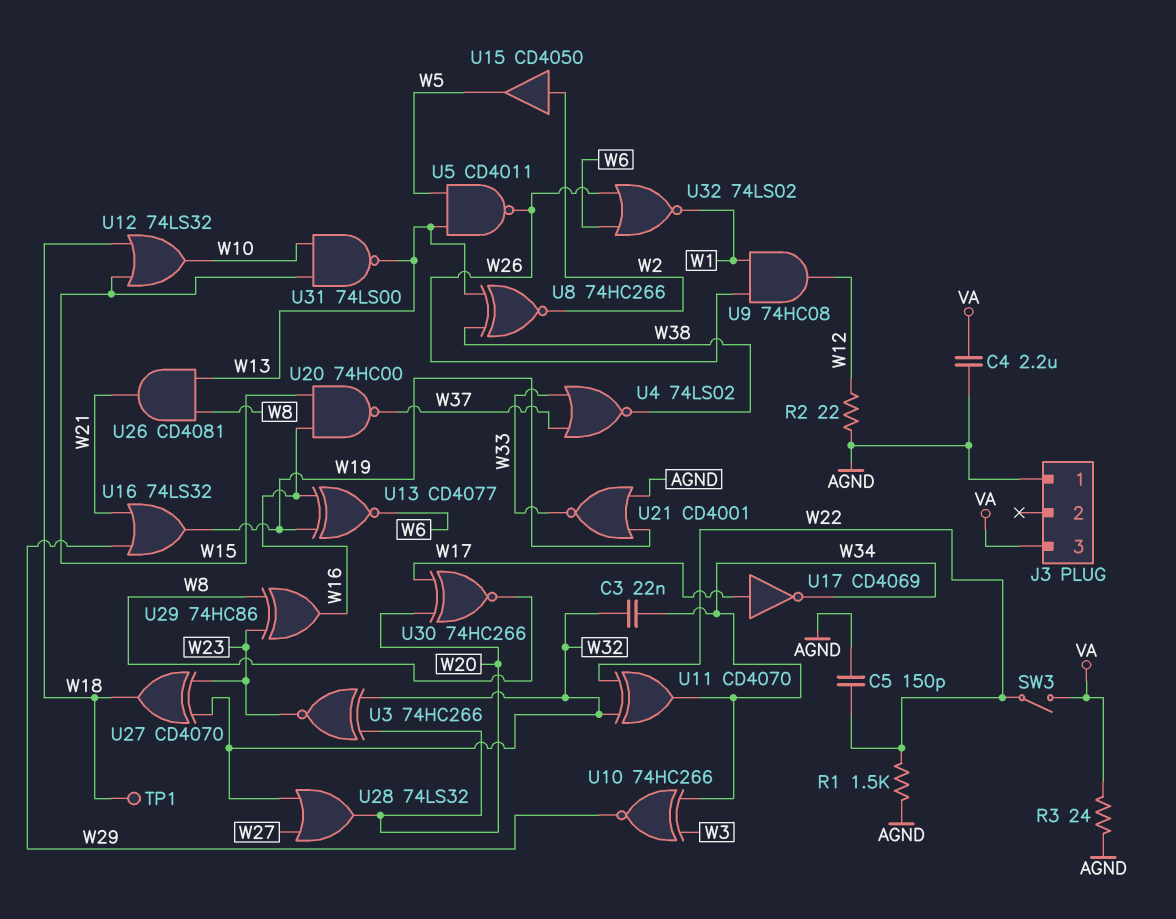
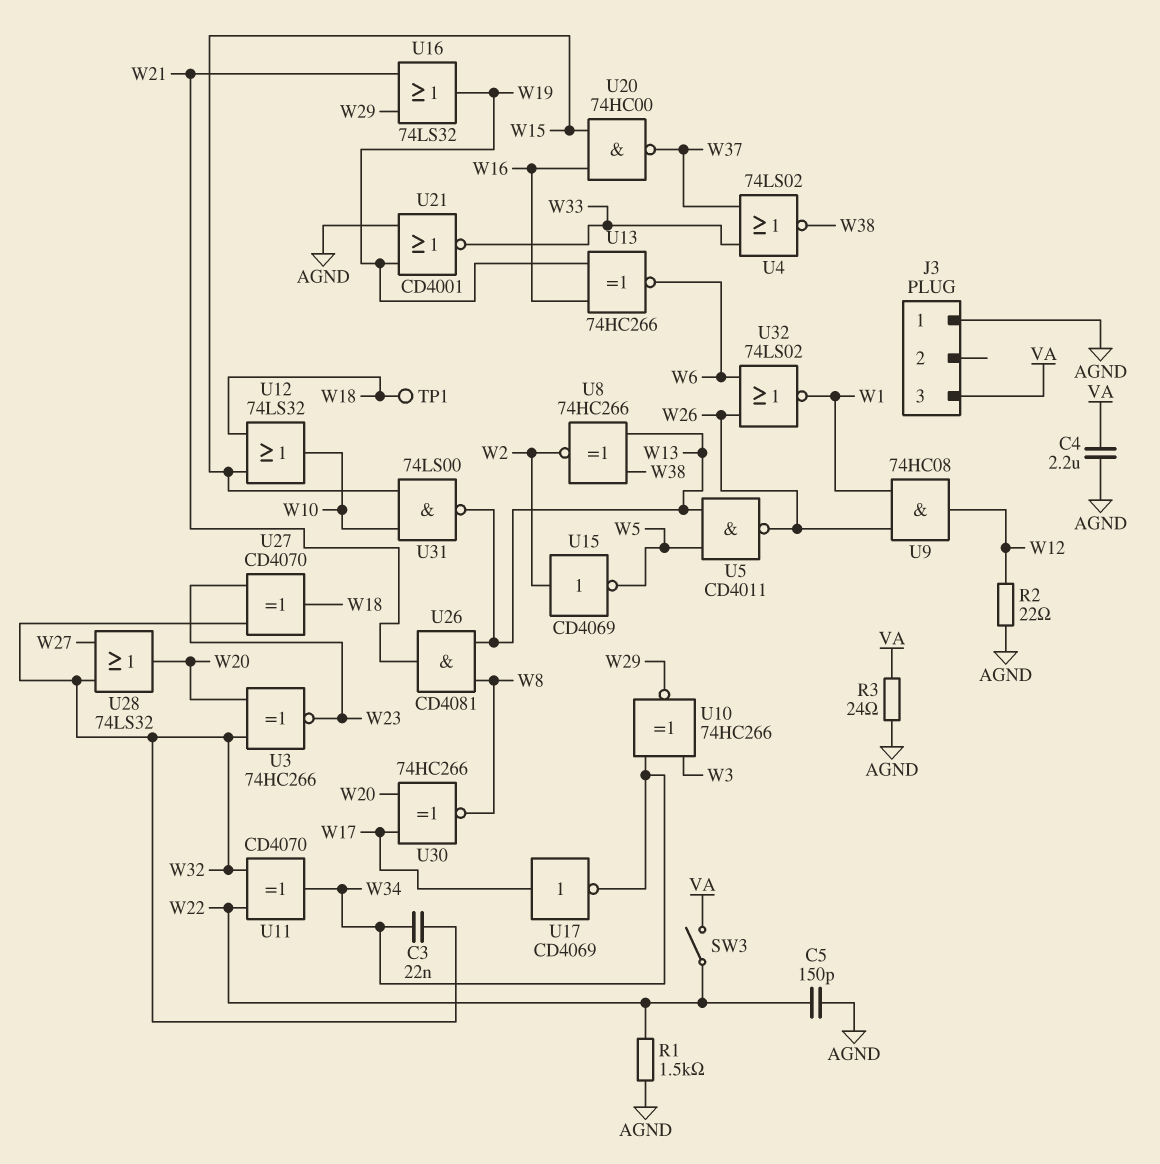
U13: XNOR CD4077 (in W16, in W19, out W6) -> XNOR 74HC266 (in W16, in W19, out W6)
U15: buffer CD4050 (in W2, out W5) -> NOT CD4069 (in W2, out W5)
U29: XOR 74HC86 (in W8, in W23, out W16) -> none

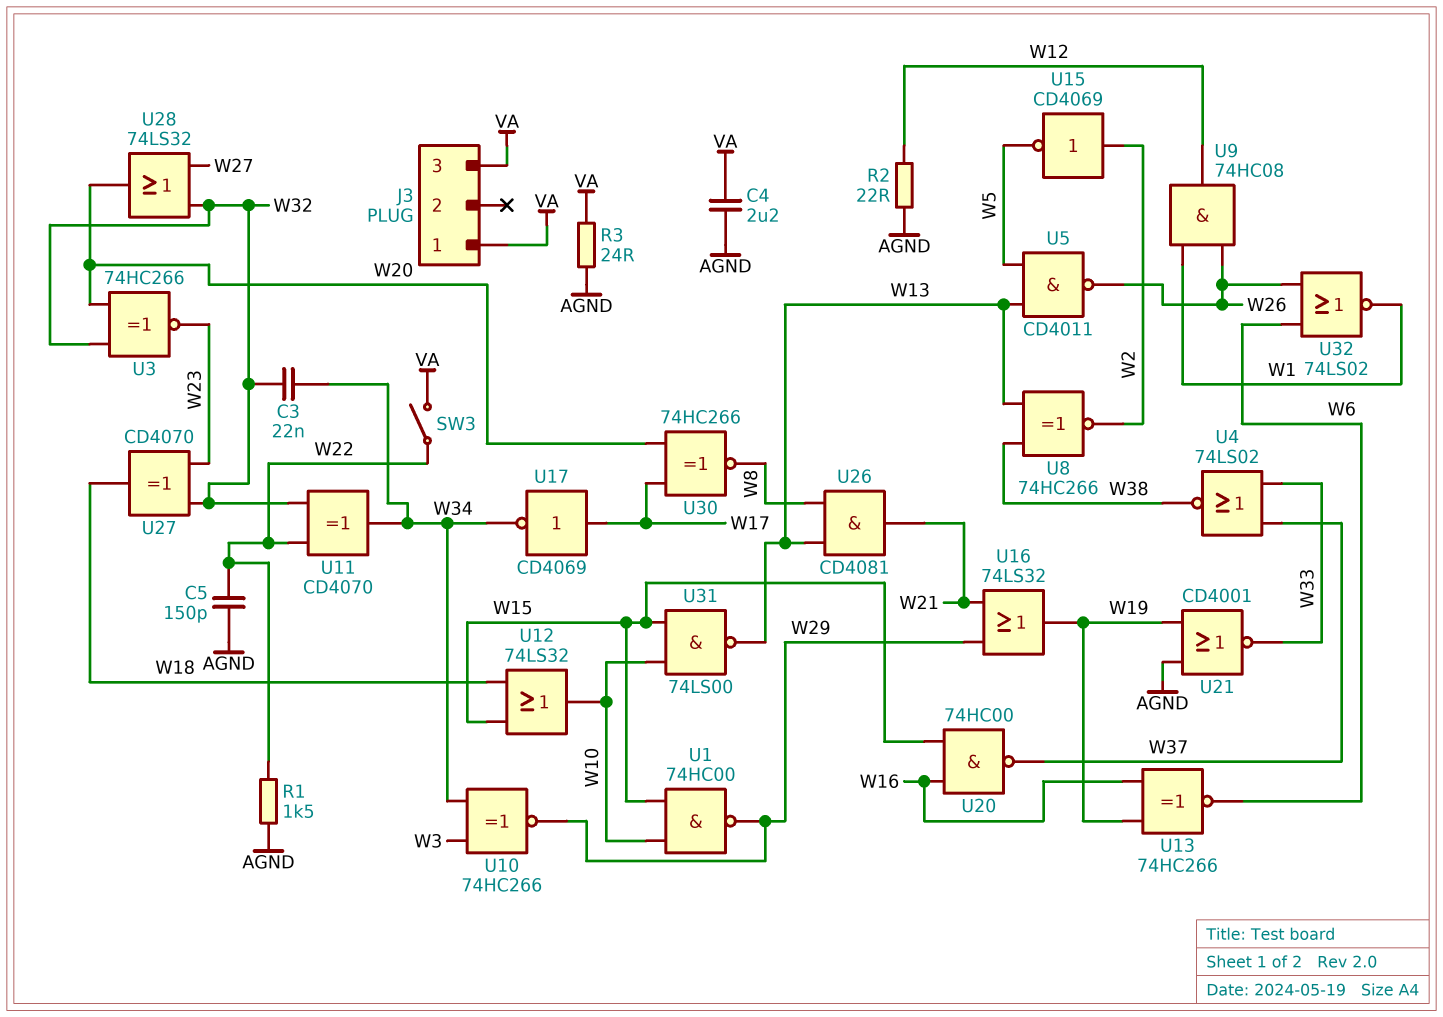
J3 pin 1: AGND -> VA
TP1: test point (W18) -> none
U1: none -> NAND 74HC00 (in W10, in W15, out W29)

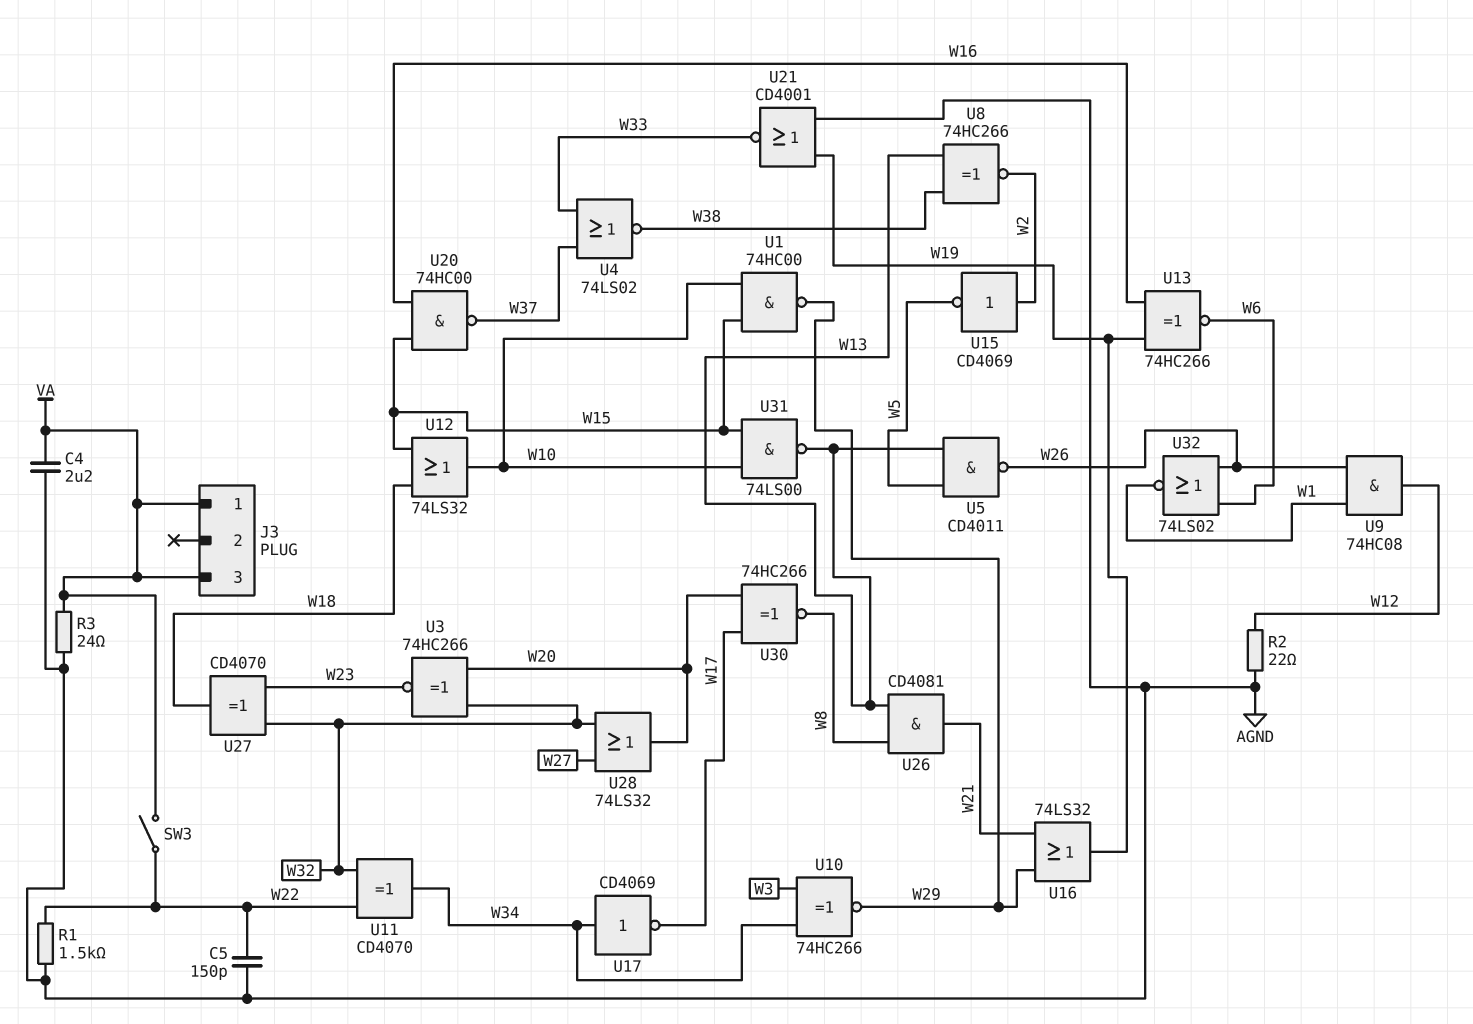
C3: 22nF (W32, W34) -> none
U17: NOT CD4069 (in W17, out W34) -> NOT CD4069 (in W34, out W17)

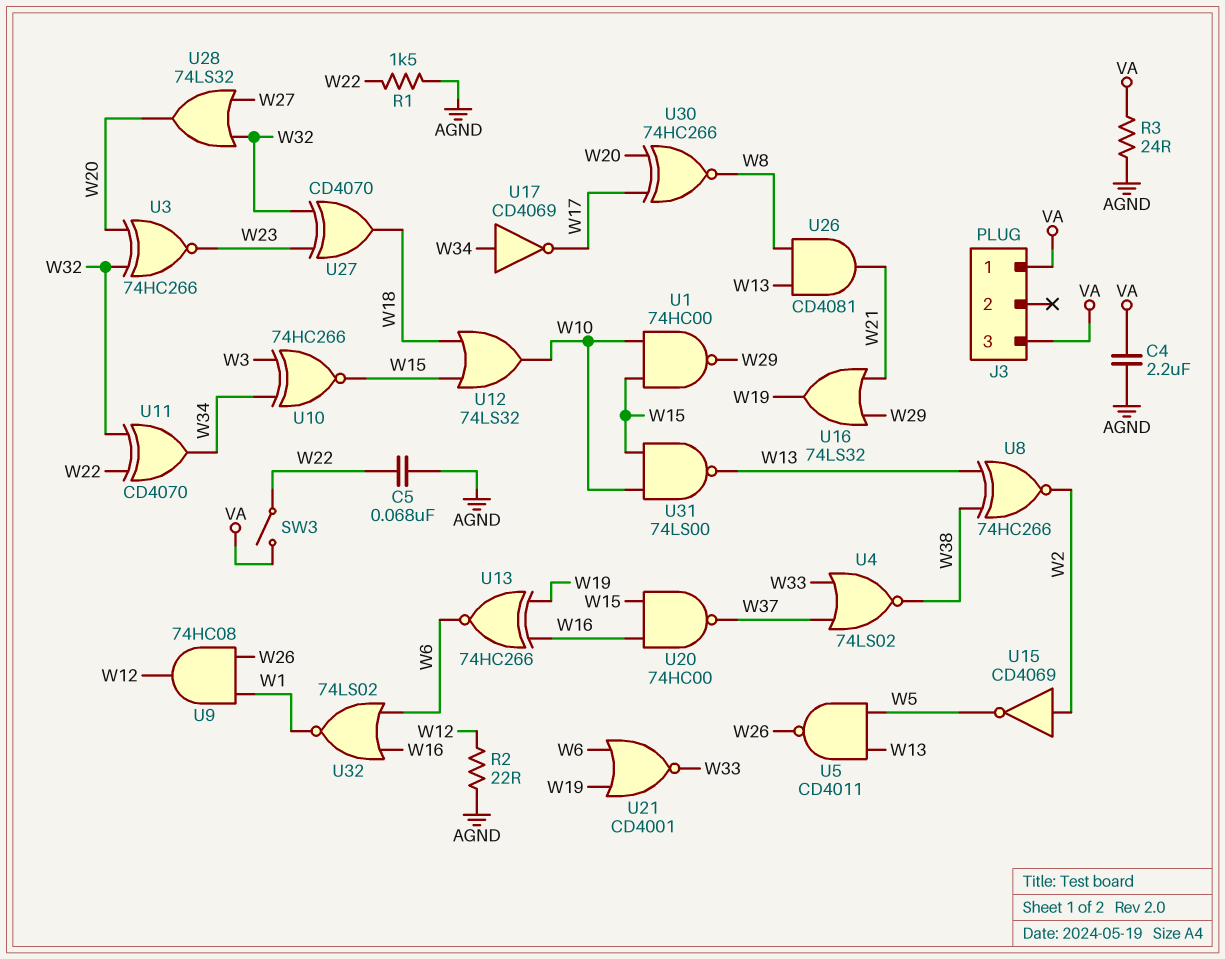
C5: 150pF (AGND, W22) -> 68nF (AGND, W22)
U10: XNOR 74HC266 (in W3, in W34, out W29) -> XNOR 74HC266 (in W3, in W34, out W15)
U21: NOR CD4001 (in AGND, in W19, out W33) -> NOR CD4001 (in W6, in W19, out W33)
U32: NOR 74LS02 (in W6, in W26, out W1) -> NOR 74LS02 (in W6, in W16, out W1)

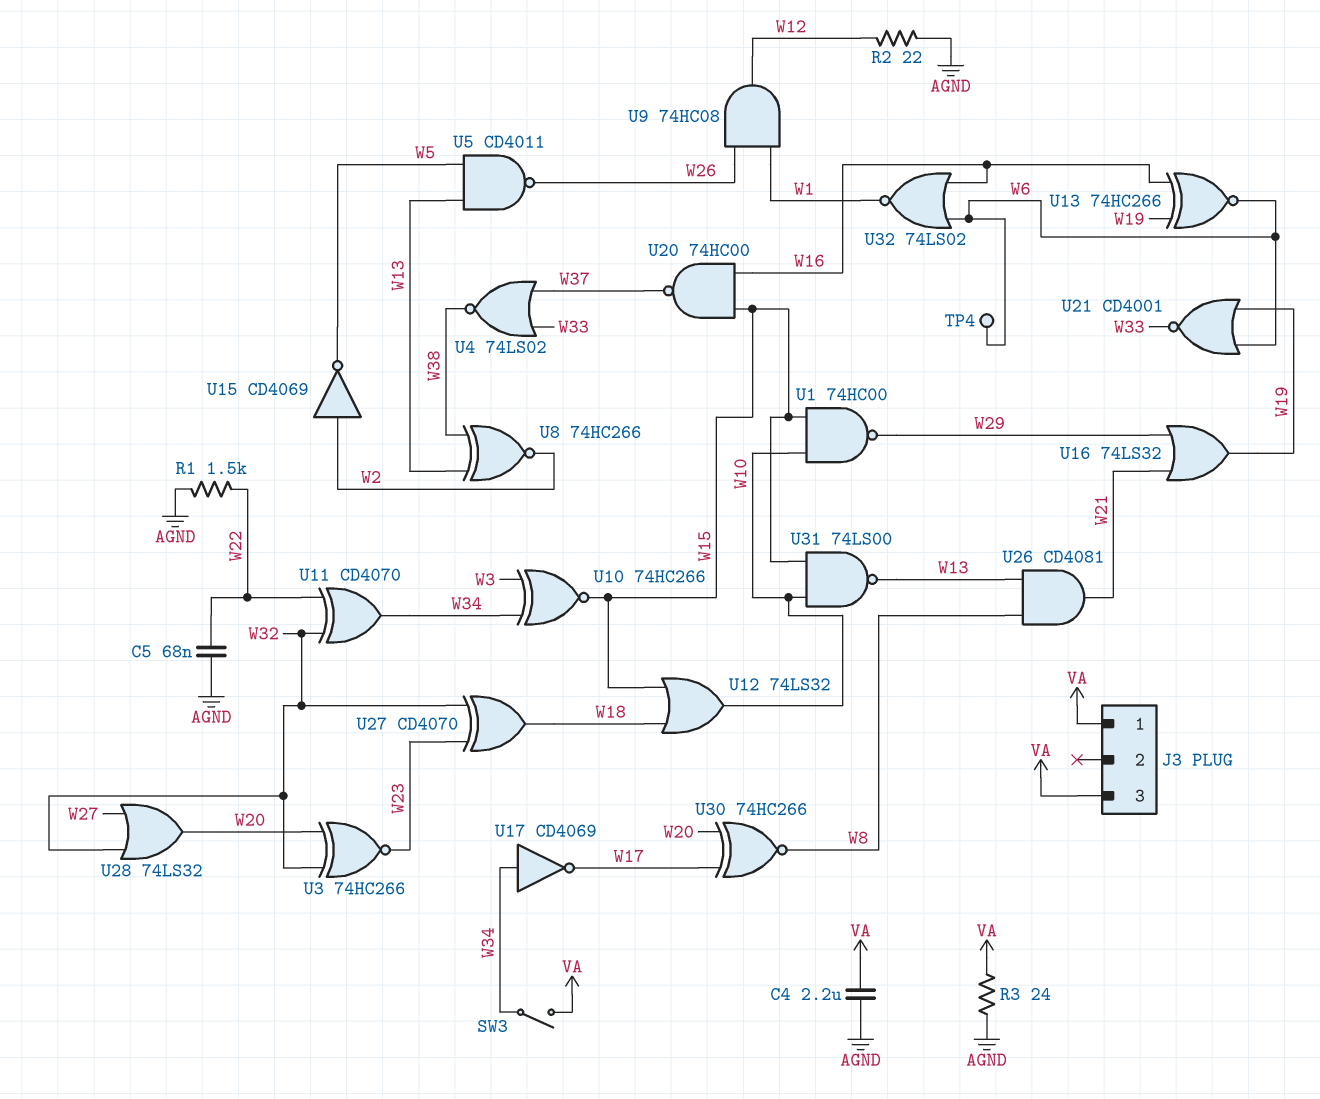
SW3: switch (VA, W22) -> switch (VA, W34)
TP4: none -> test point (W6)

